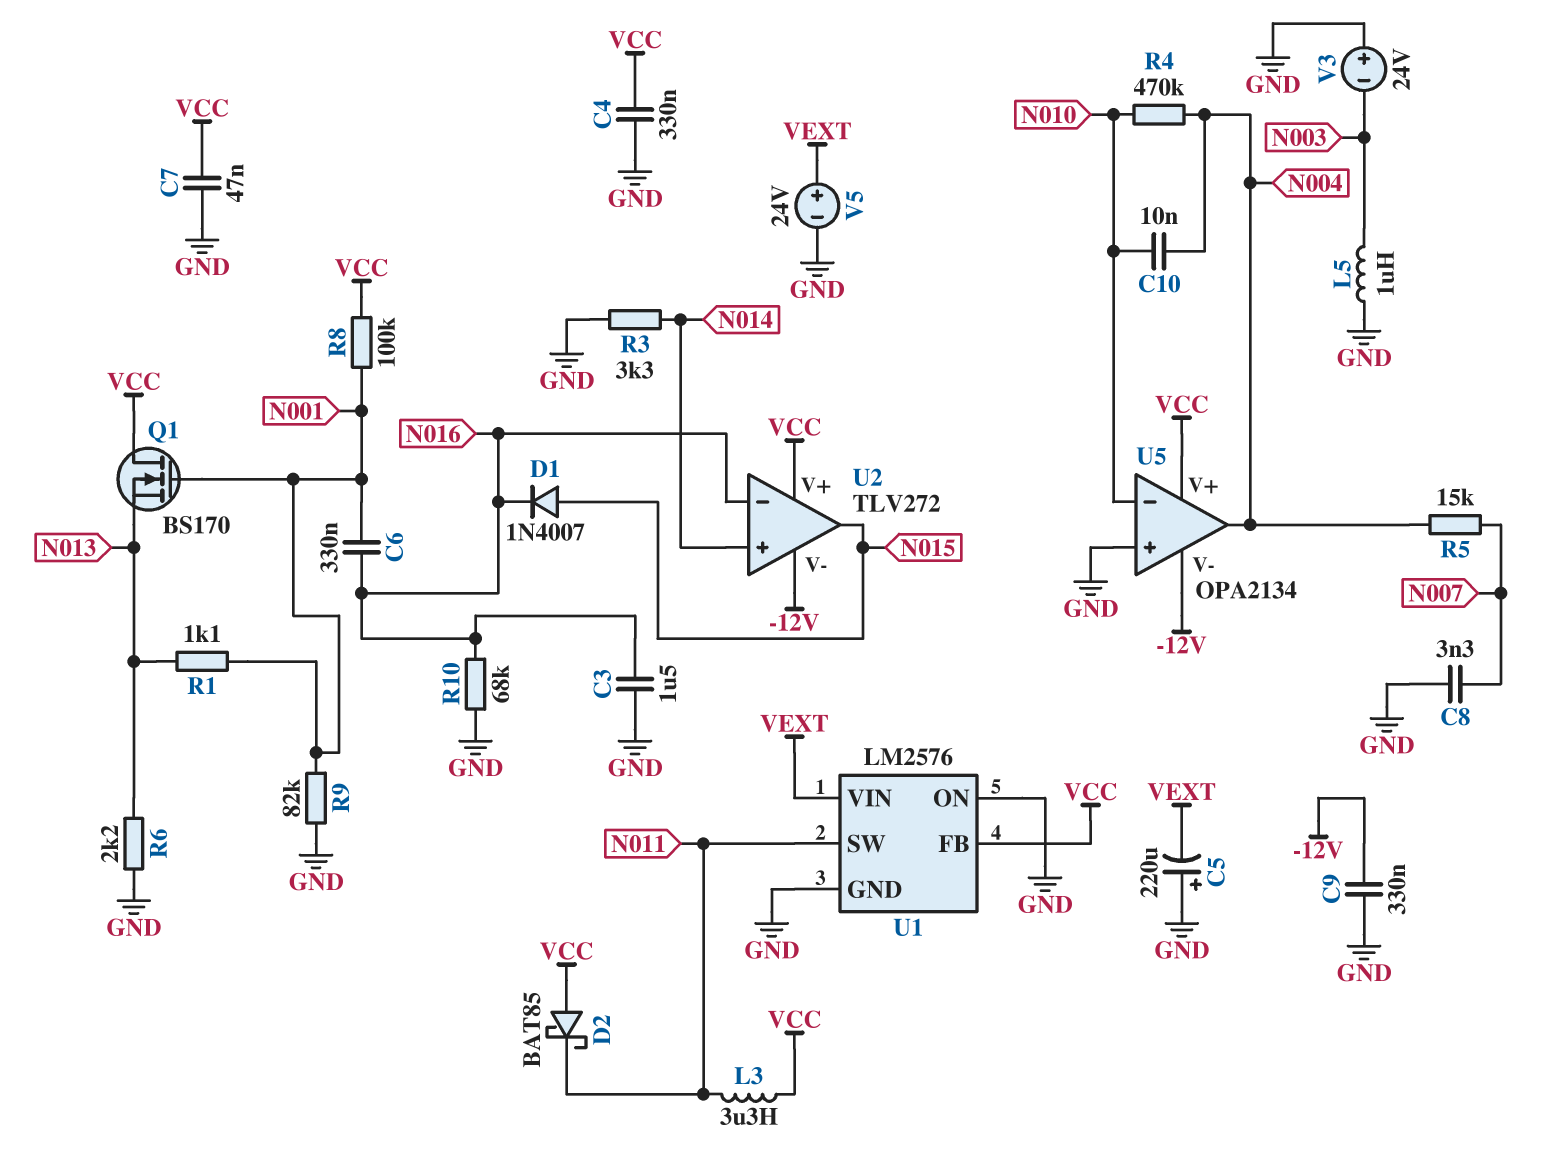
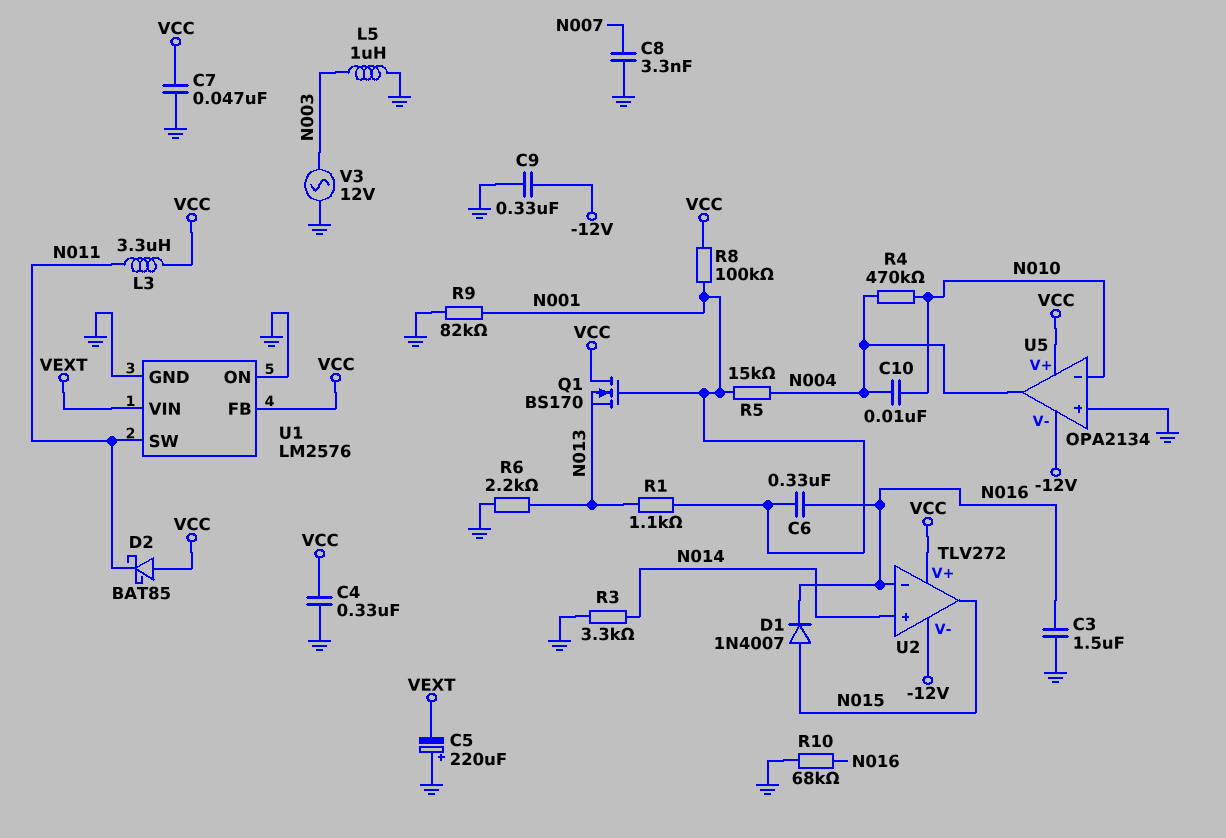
R5: 15k (N004, N007) -> 15k (N001, N004)
V3: 24V (plus GND, minus N003) -> AC 12V (GND, N003)
V5: 24V (plus VEXT, minus GND) -> none

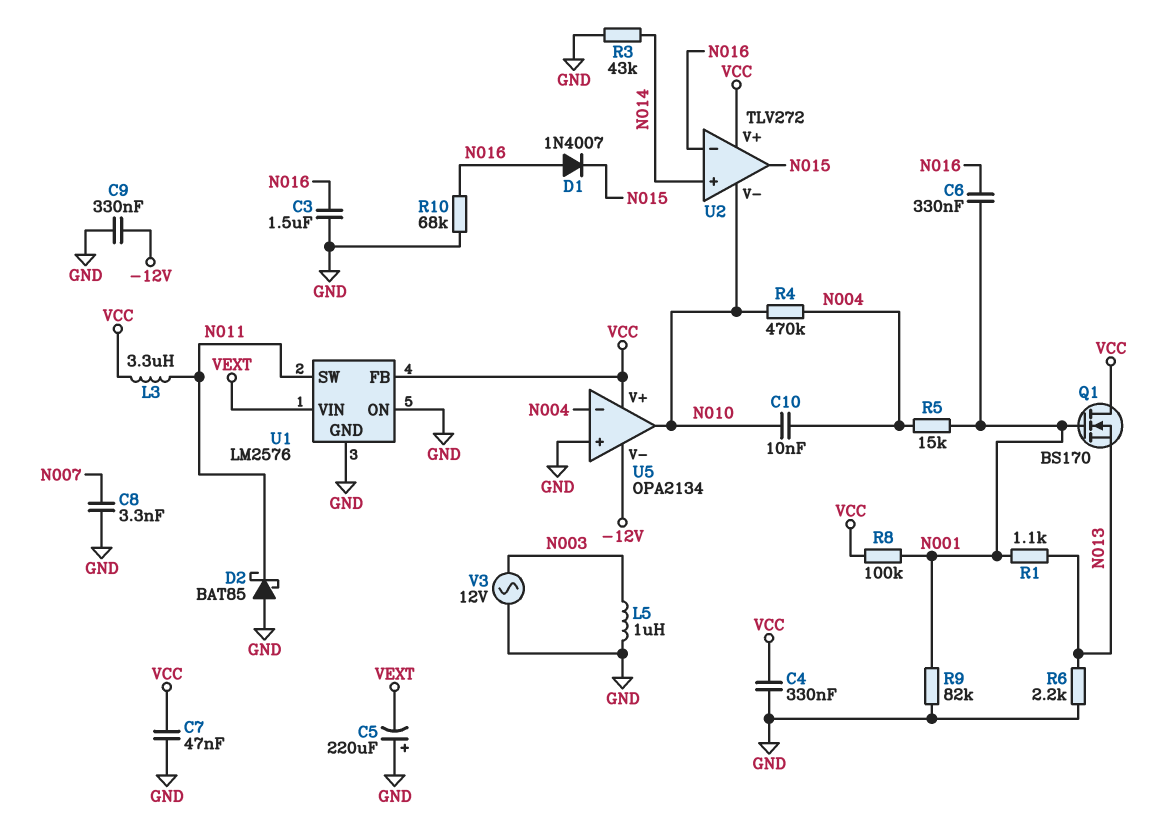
D1: diode 1N4007 (A N015, K N016) -> diode 1N4007 (A N016, K N015)
D2: schottky BAT85 (A VCC, K N011) -> schottky BAT85 (A GND, K N011)
R3: 3.3k (GND, N014) -> 43k (GND, N014)
U2 pin V-: -12V -> N010
U5 pin in-: N010 -> N004
U5 pin out: N004 -> N010

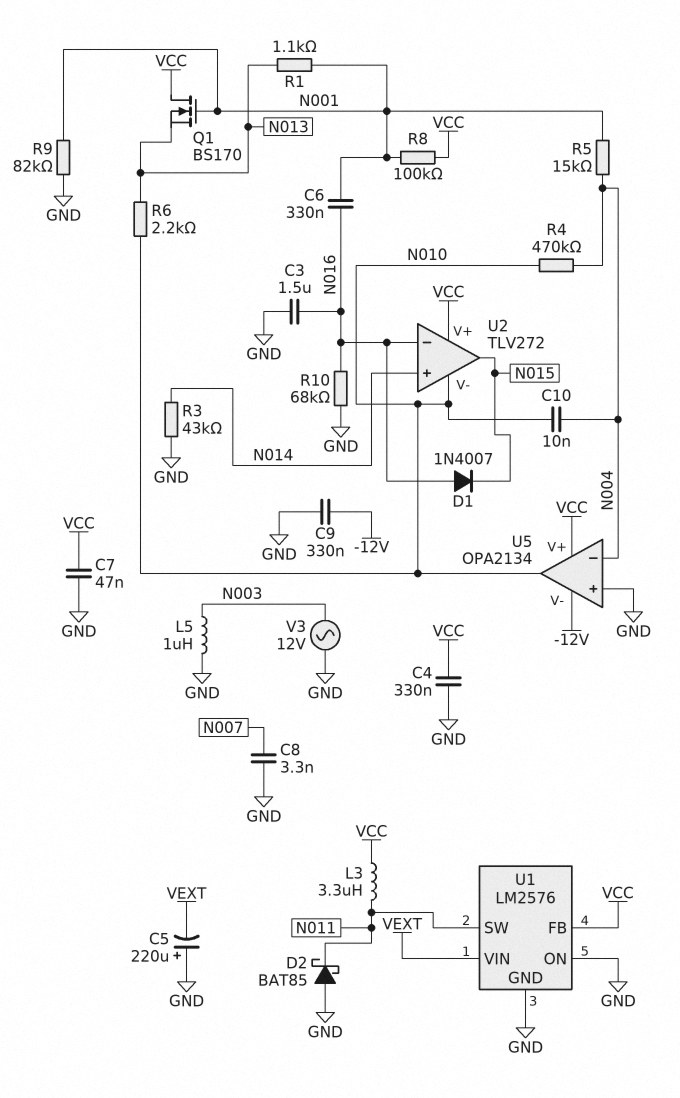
R6: 2.2k (GND, N013) -> 2.2k (N010, N013)

